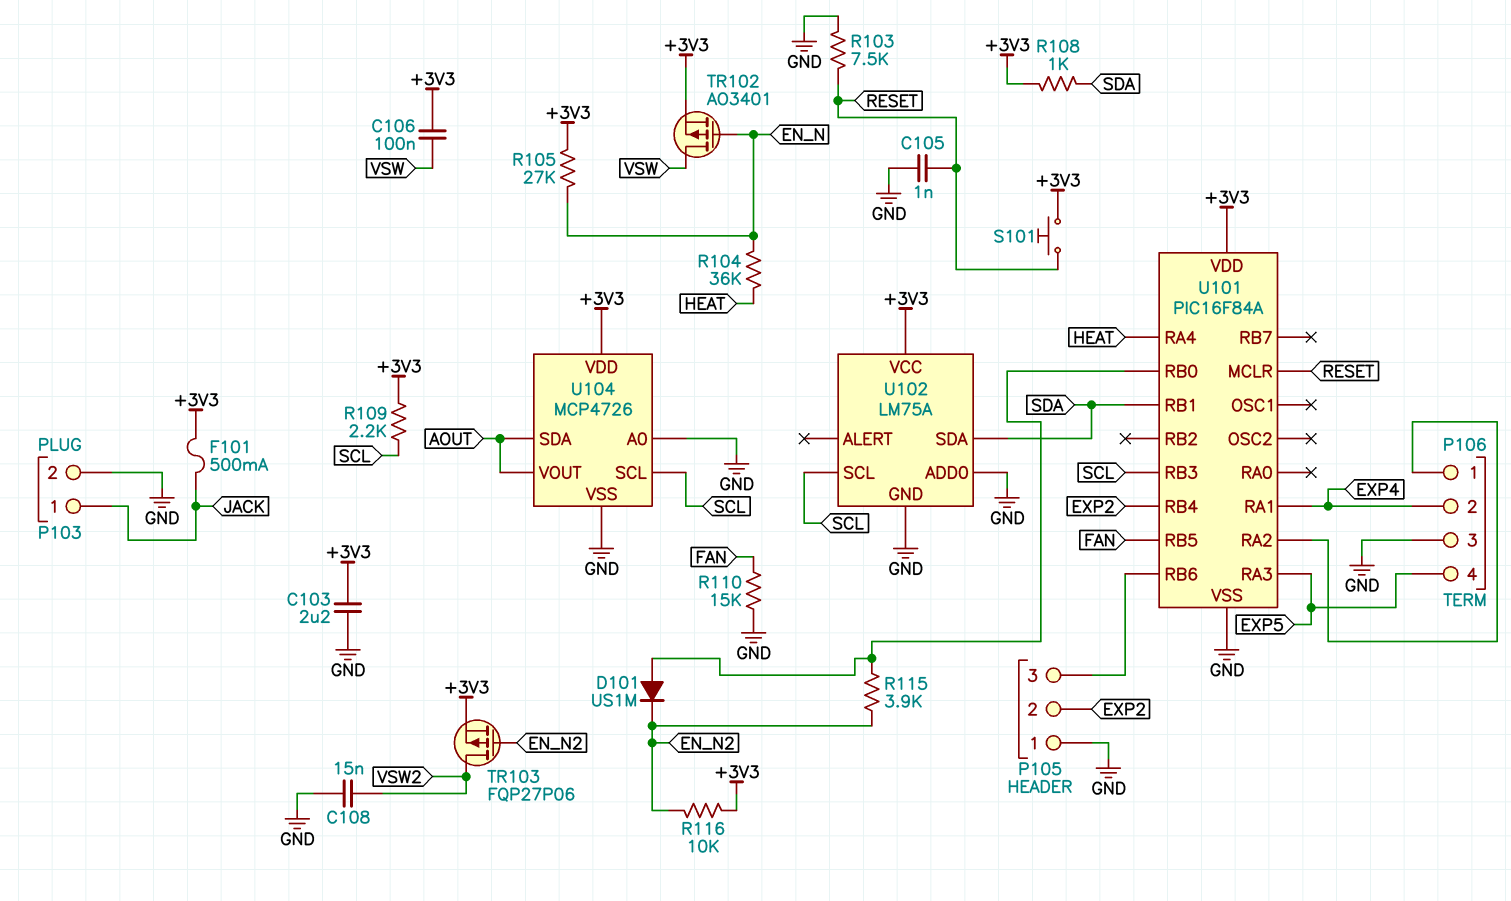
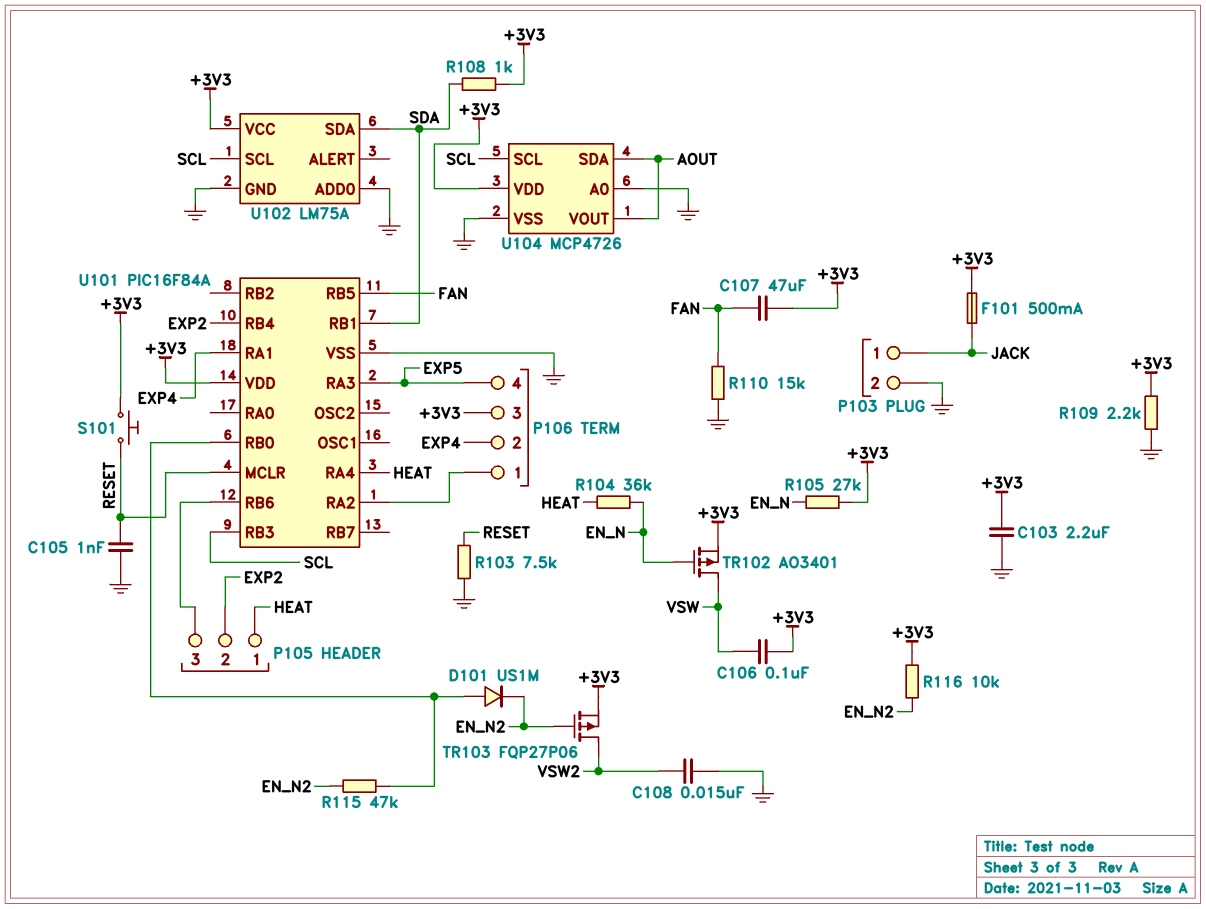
C107: none -> 47uF (+3V3, FAN)
P105 pin 1: GND -> HEAT
P106 pin 3: GND -> +3V3
R109: 2.2k (+3V3, SCL) -> 2.2k (+3V3, GND)
R115: 3.9k (EN_N2, U101/RB0) -> 47k (EN_N2, U101/RB0)

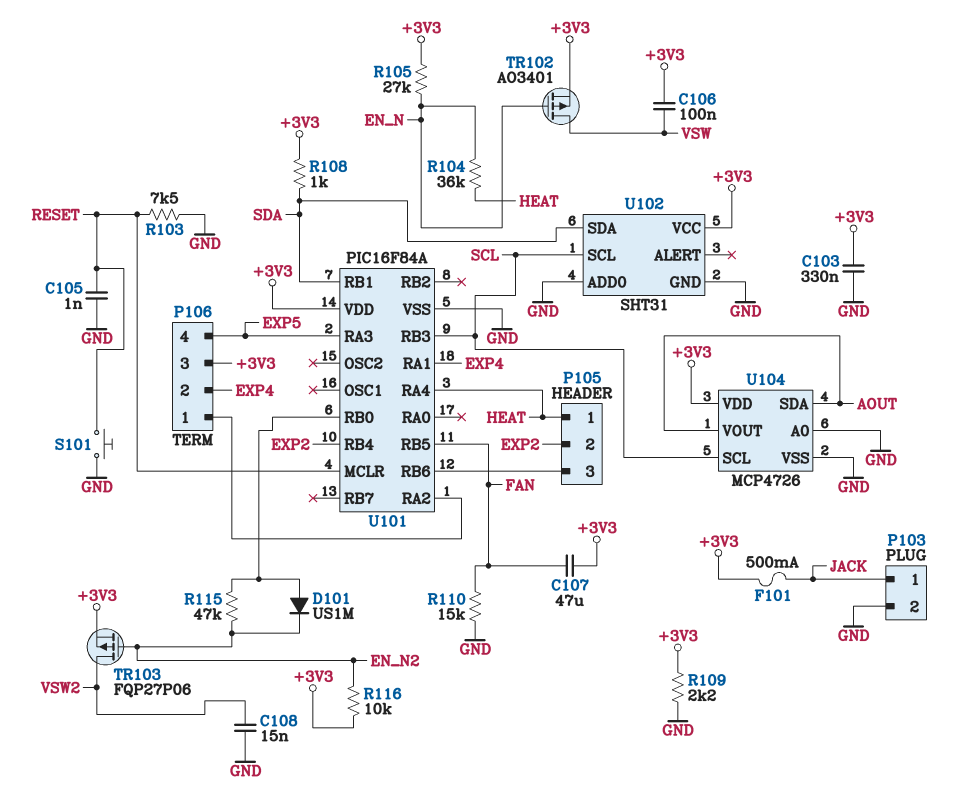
C103: 2.2uF (+3V3, GND) -> 330nF (+3V3, GND)
S101: button (+3V3, RESET) -> button (GND, RESET)
U102: LM75A -> SHT31

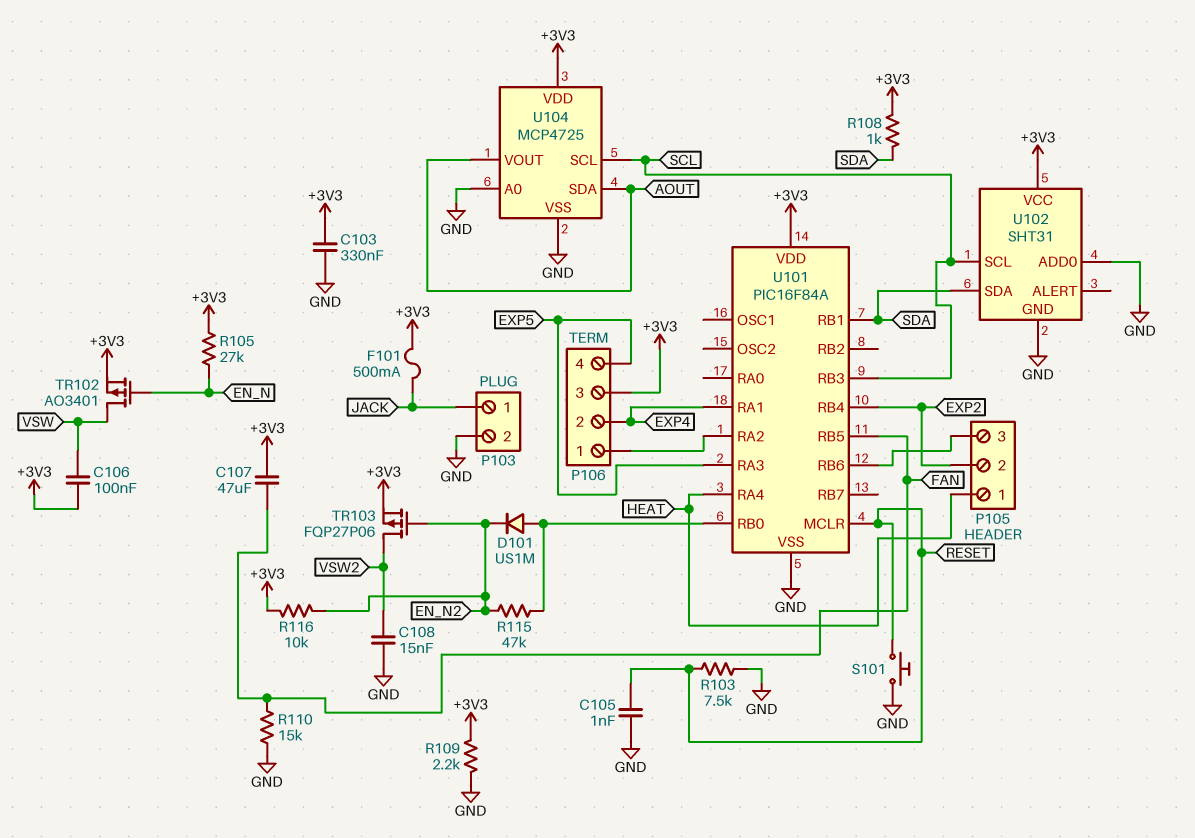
R104: 36k (EN_N, HEAT) -> none
U104: MCP4726 -> MCP4725

